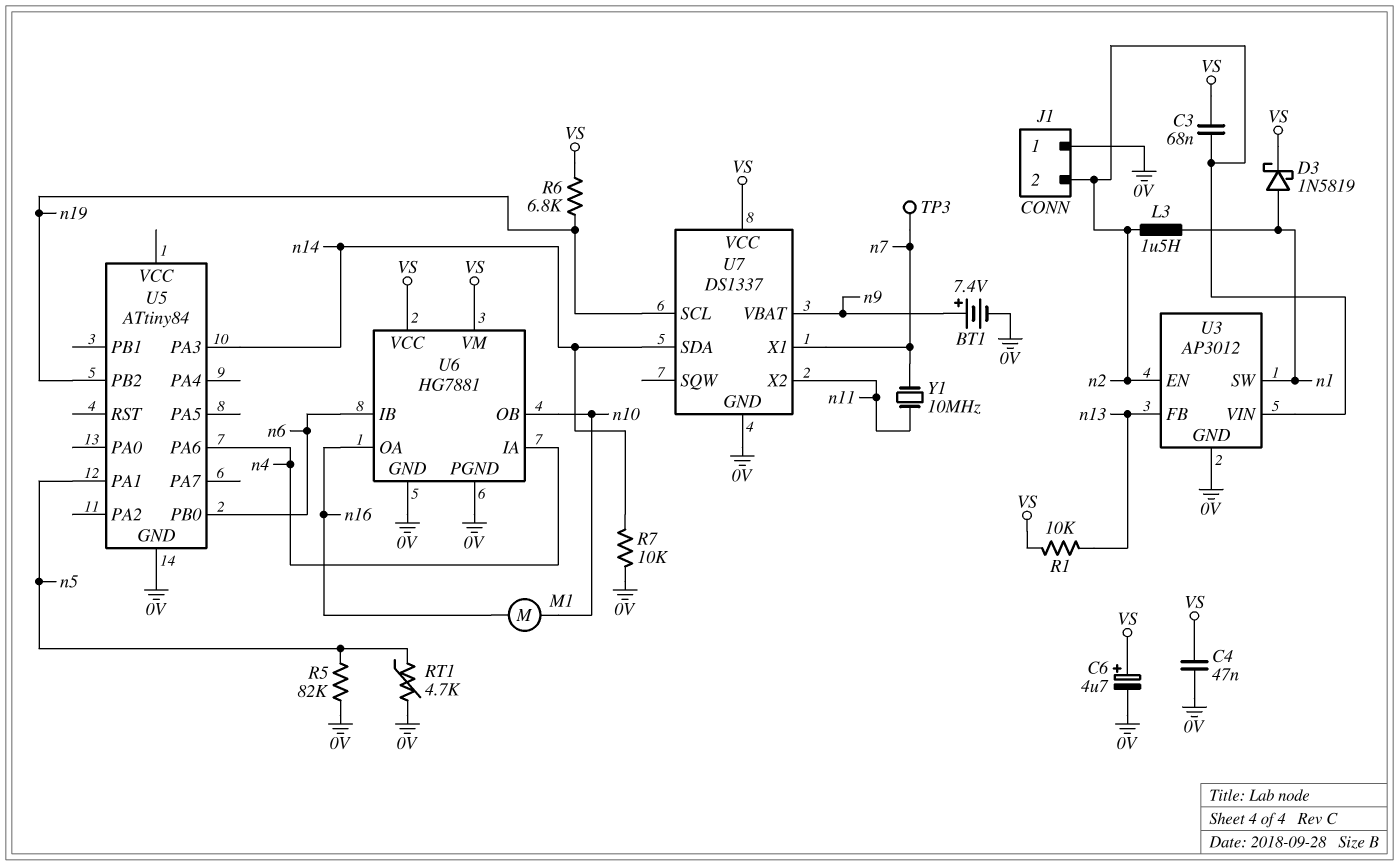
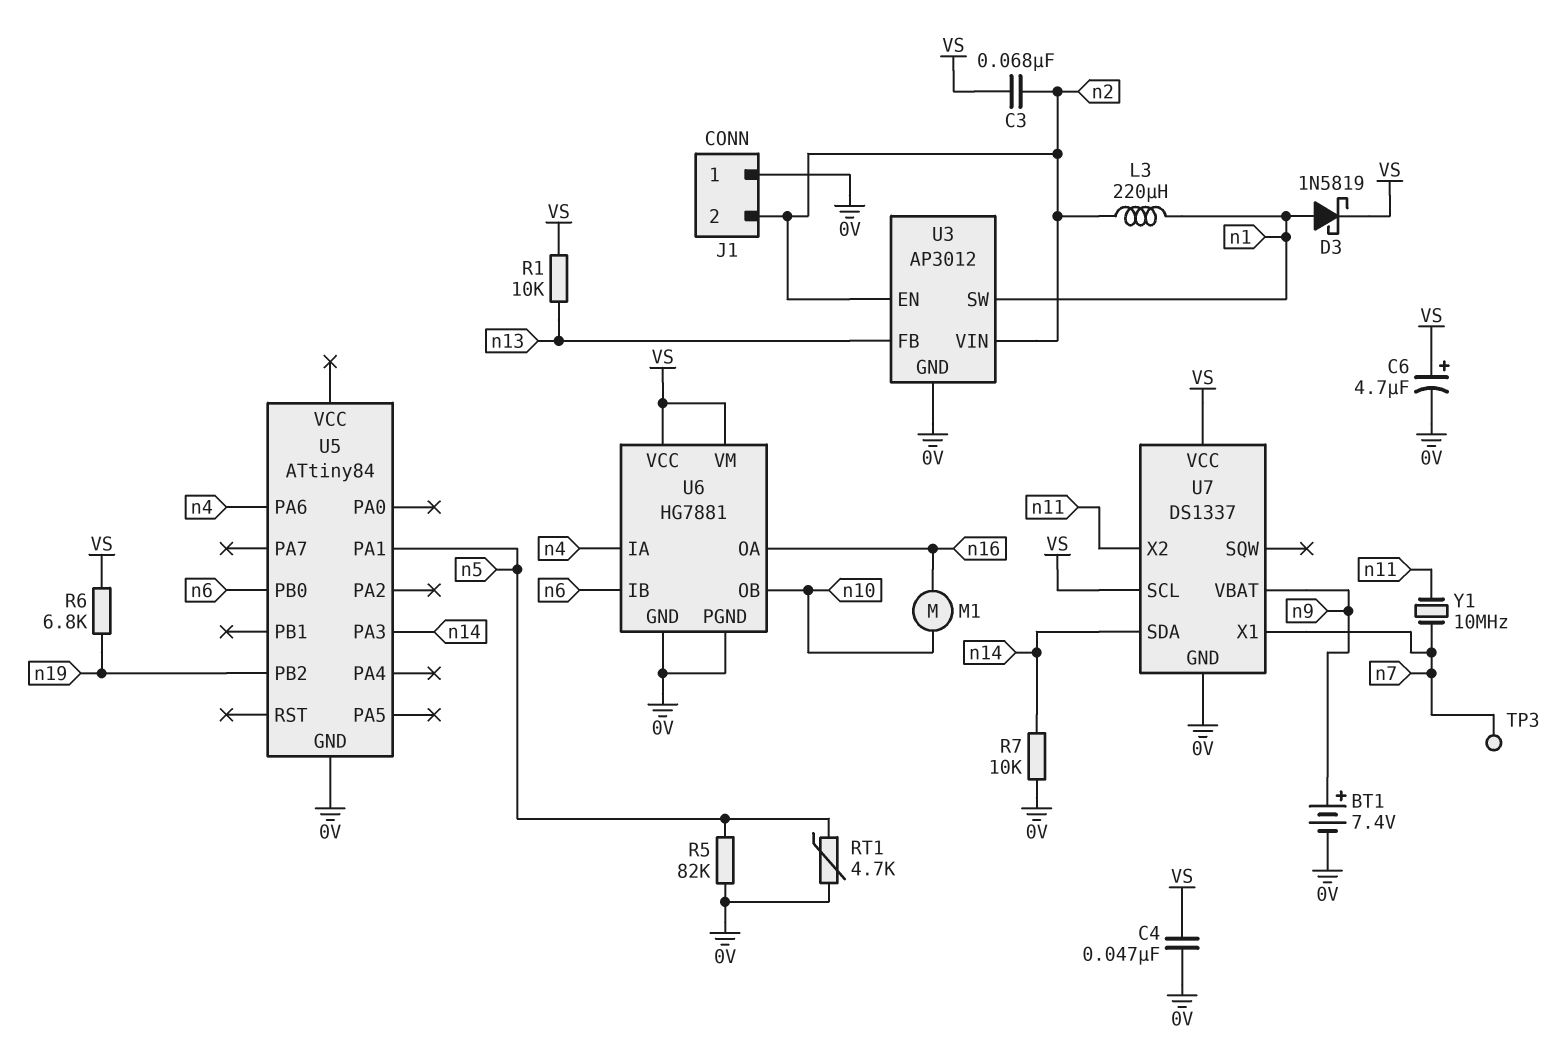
L3: 1.5uH (n1, n2) -> 220uH (n1, n2)
U7 pin SCL: n19 -> VS

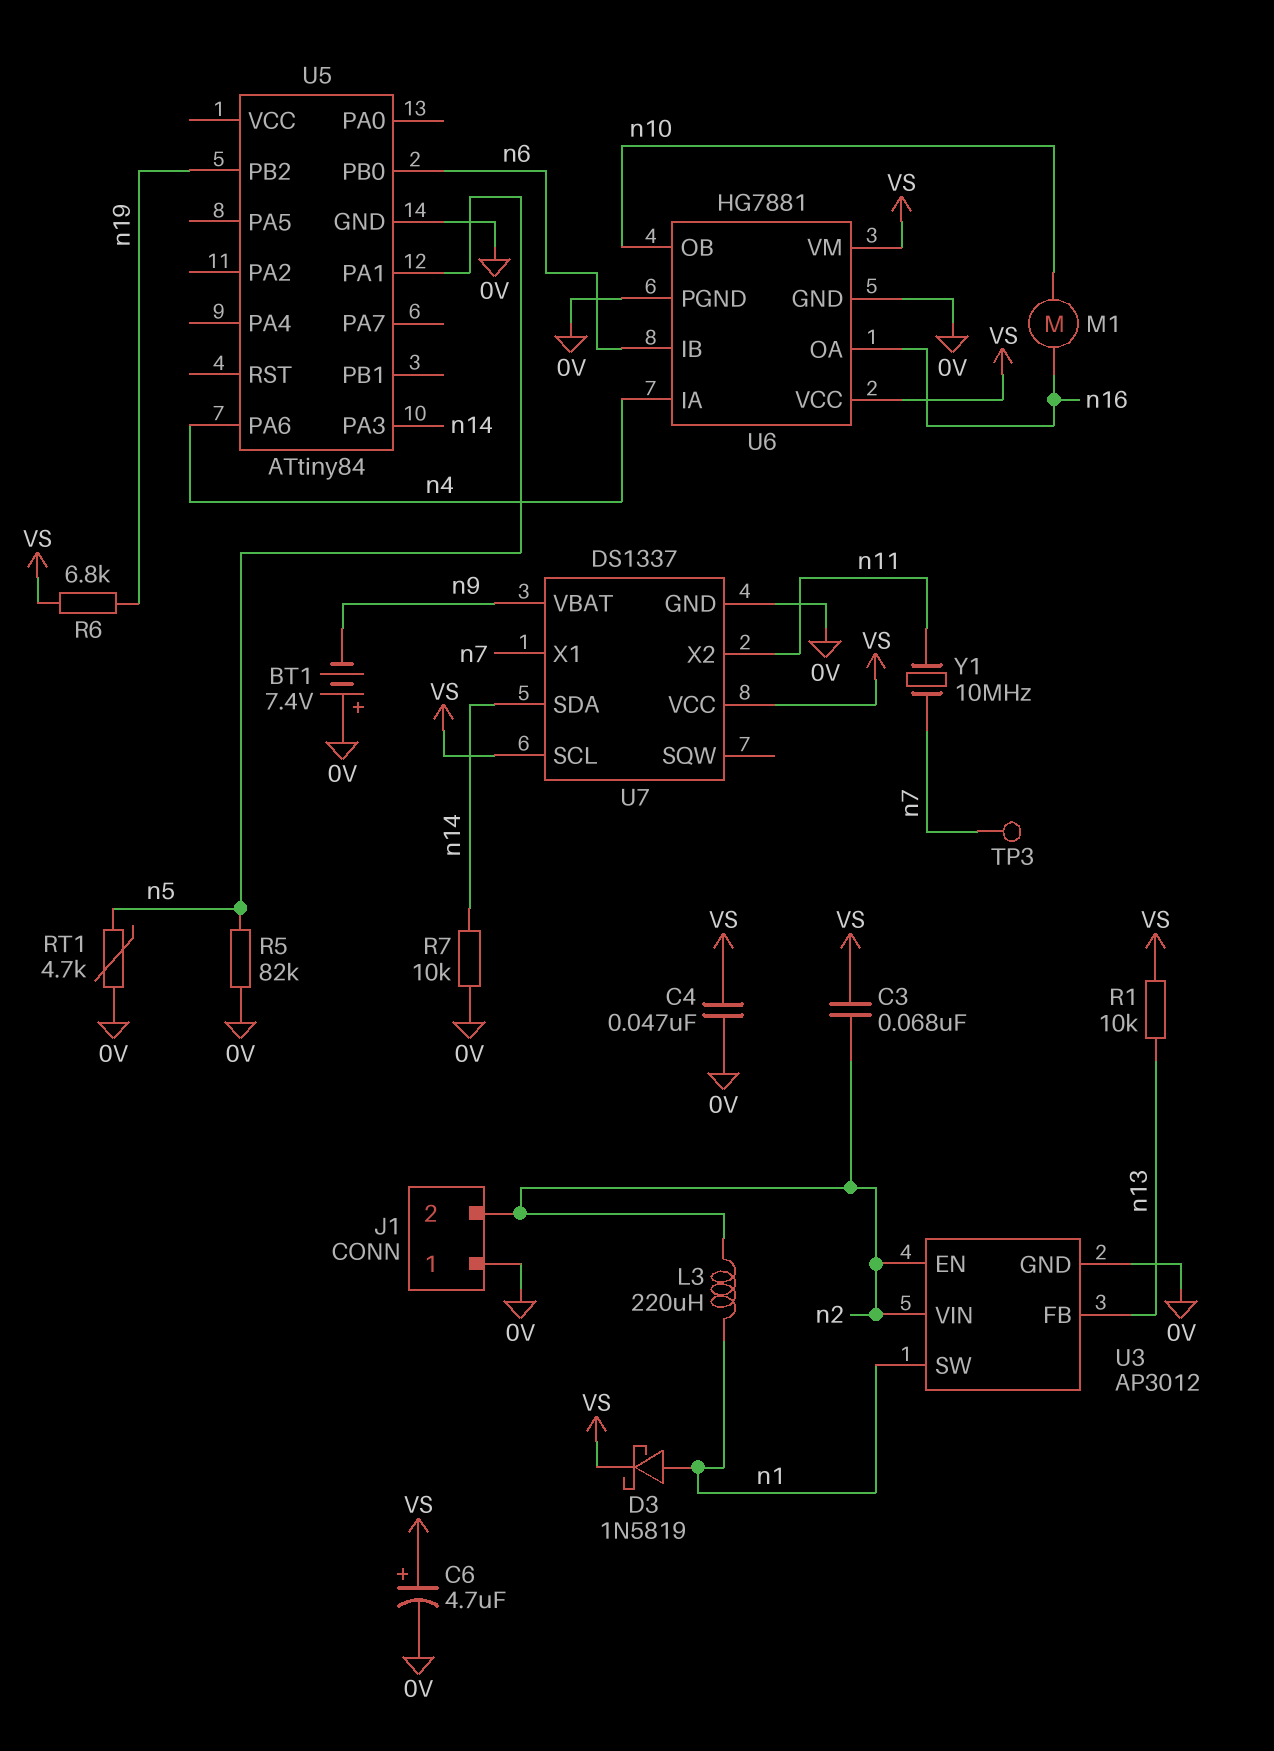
BT1: 7.4V (plus n9, minus 0V) -> 7.4V (plus 0V, minus n9)

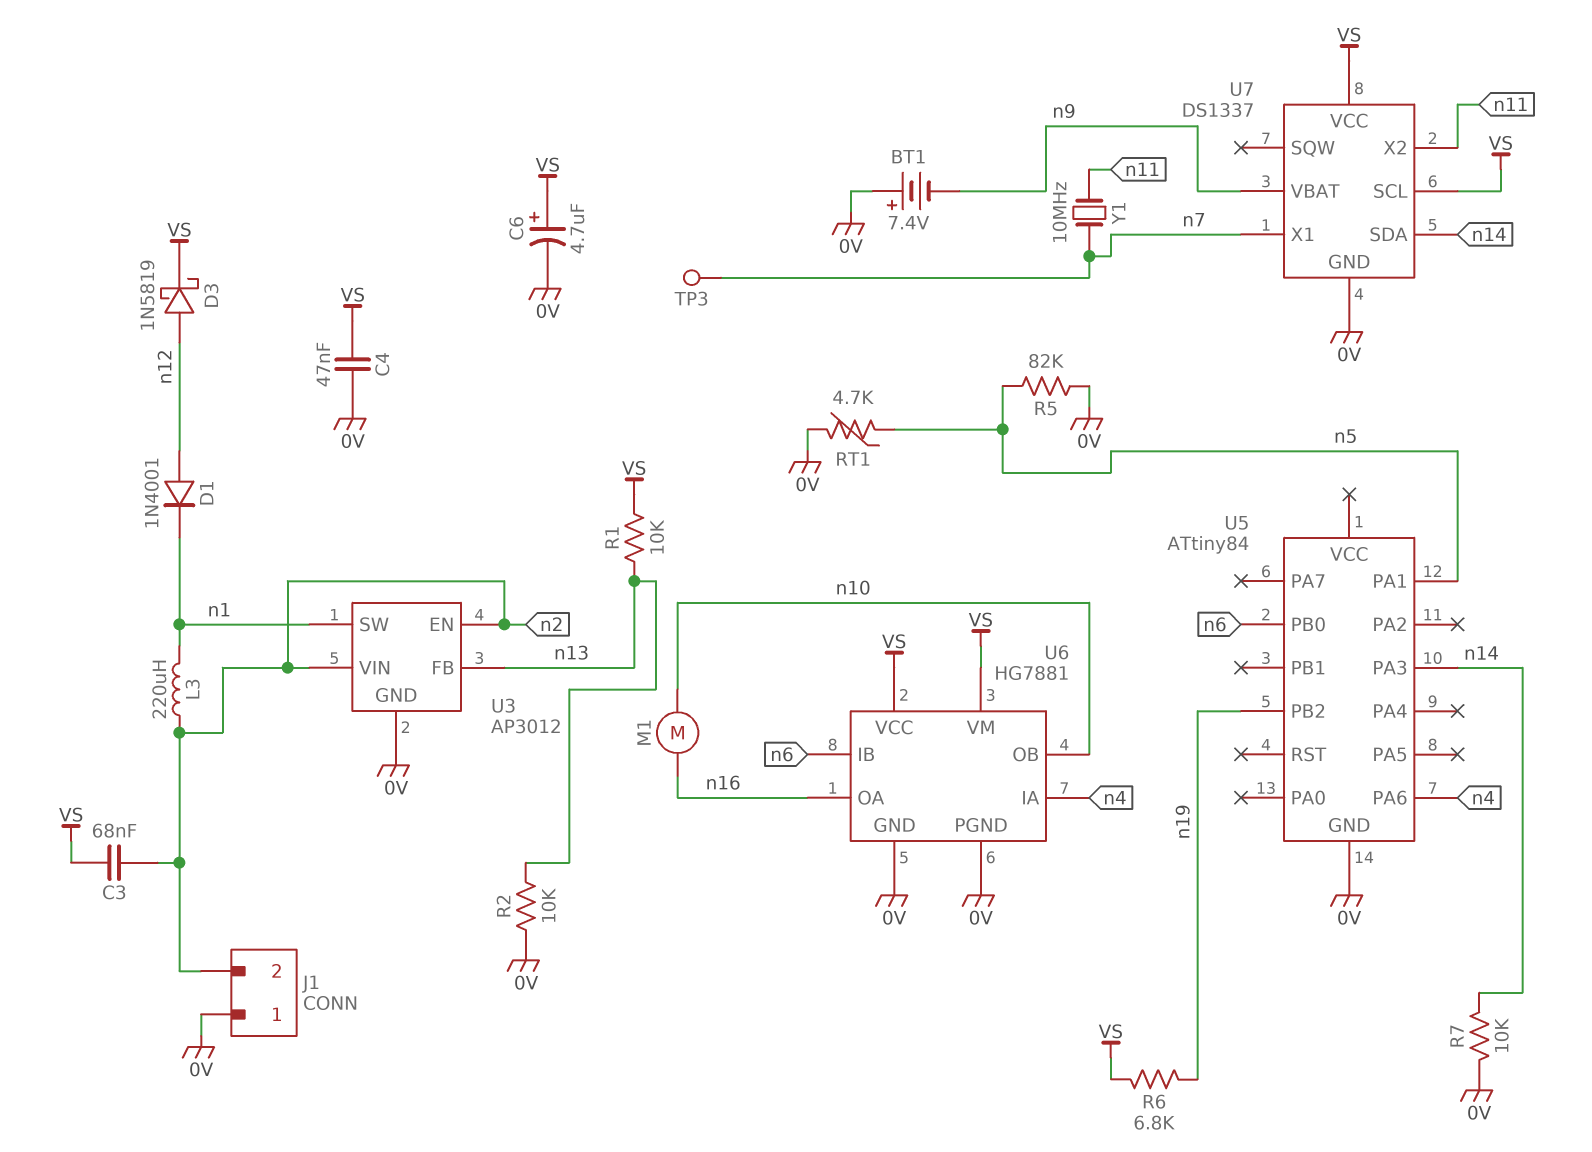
D1: none -> diode 1N4001 (A n12, K n1)
D3: schottky 1N5819 (A n1, K VS) -> schottky 1N5819 (A n12, K VS)
R2: none -> 10k (0V, n13)

